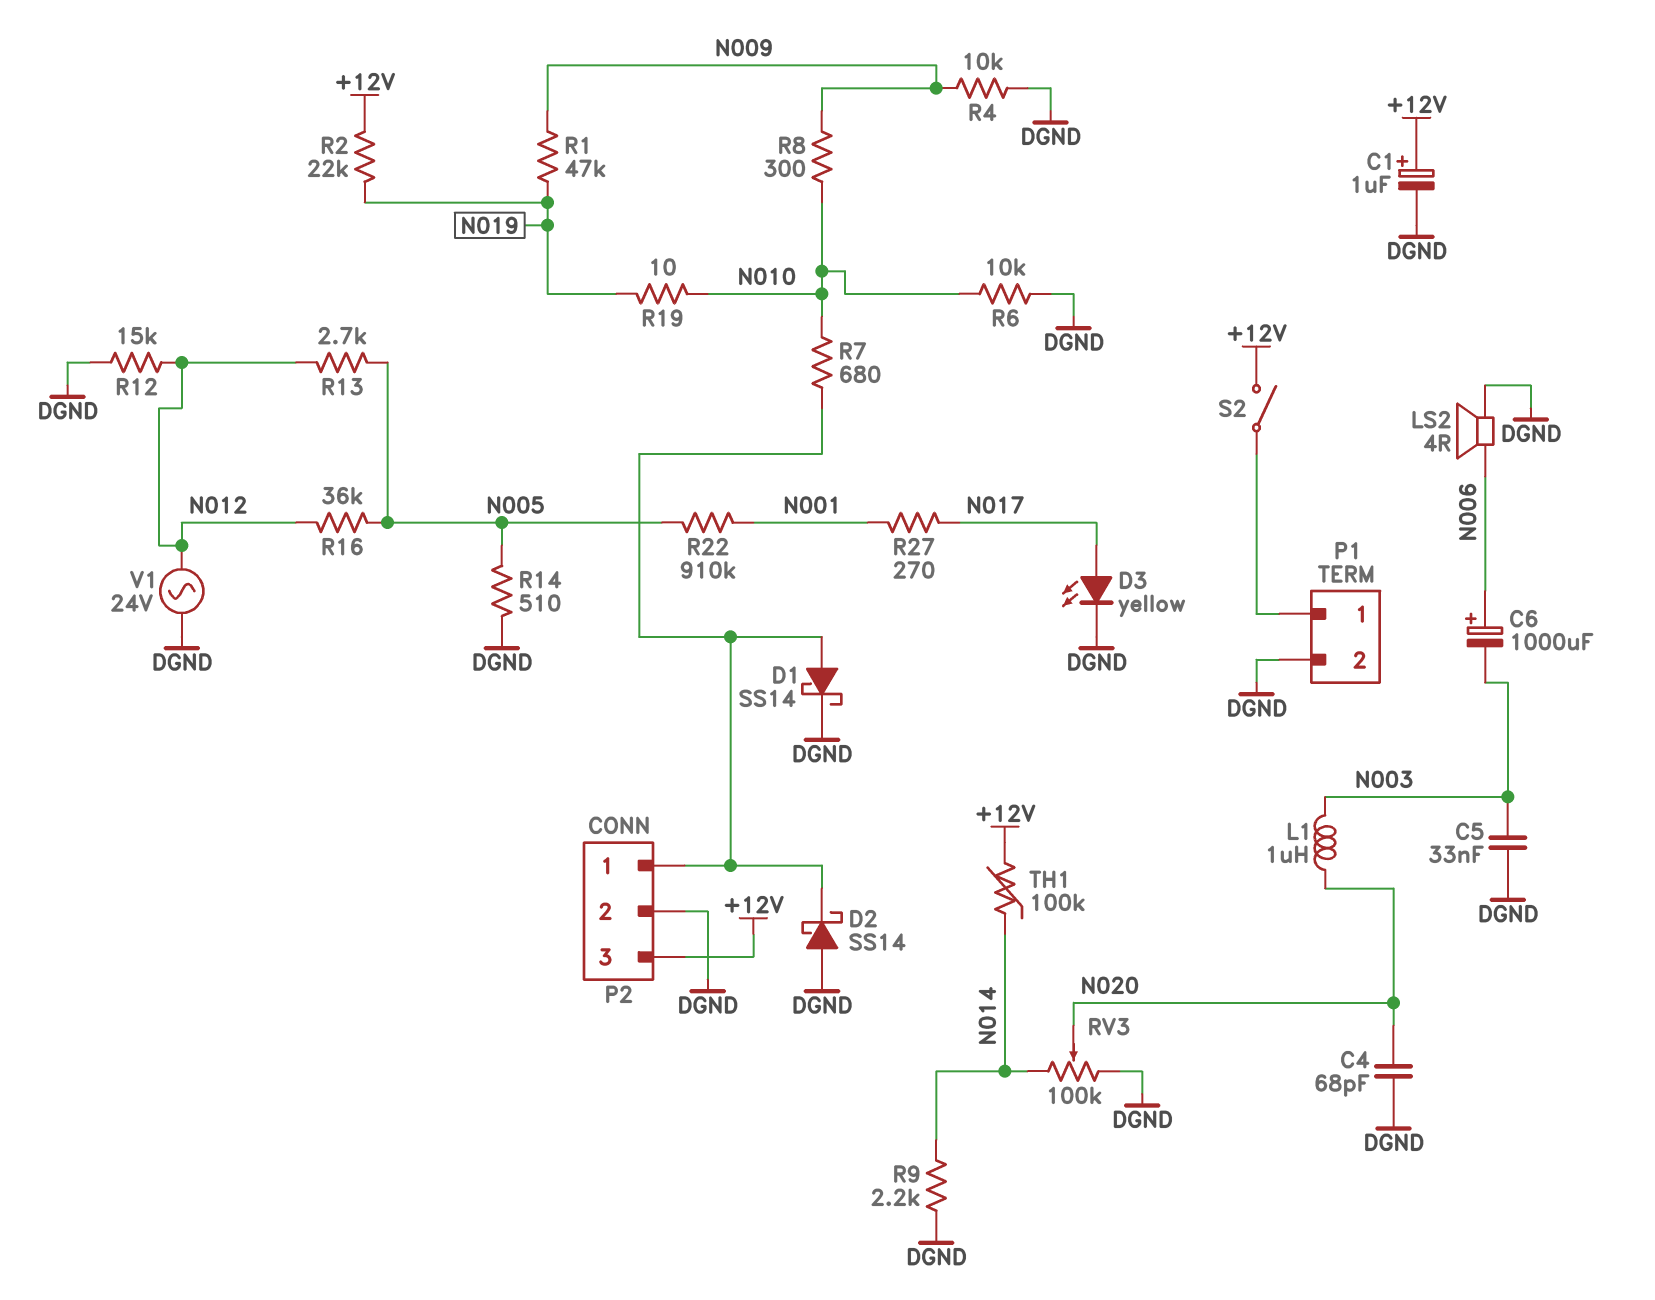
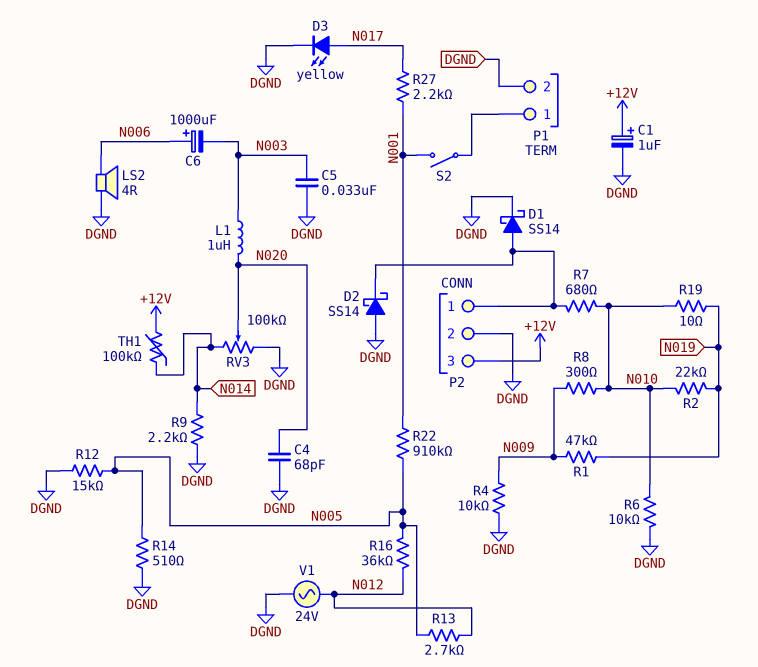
R2: 22k (+12V, N019) -> 22k (N010, N019)
R12: 15k (DGND, N012) -> 15k (DGND, N005)
R27: 270 (N001, N017) -> 2.2k (N001, N017)
S2: switch (+12V, P1/1) -> switch (N001, P1/1)

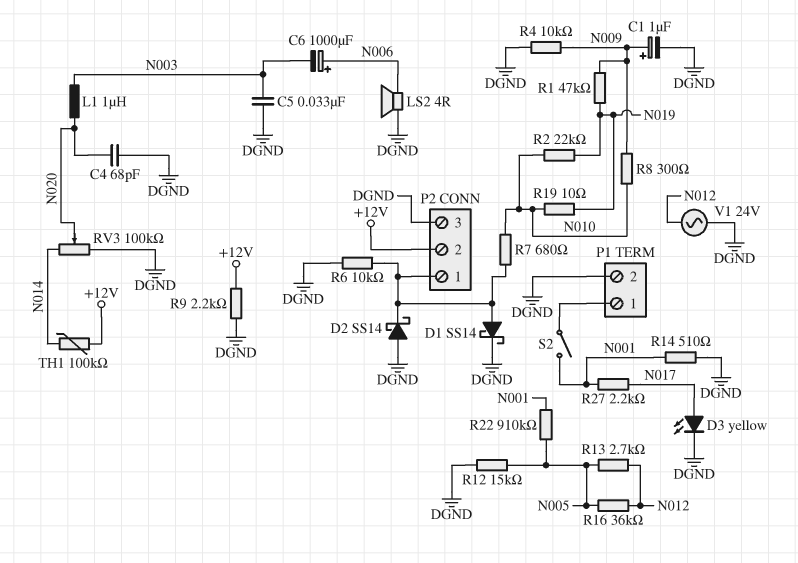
C1: 1uF (plus +12V, minus DGND) -> 1uF (plus N009, minus DGND)
P2 pin 2: DGND -> +12V
P2 pin 3: +12V -> DGND
R6: 10k (DGND, N010) -> 10k (DGND, P2/1)
R9: 2.2k (DGND, N014) -> 2.2k (+12V, DGND)
R14: 510 (DGND, N005) -> 510 (DGND, N001)

